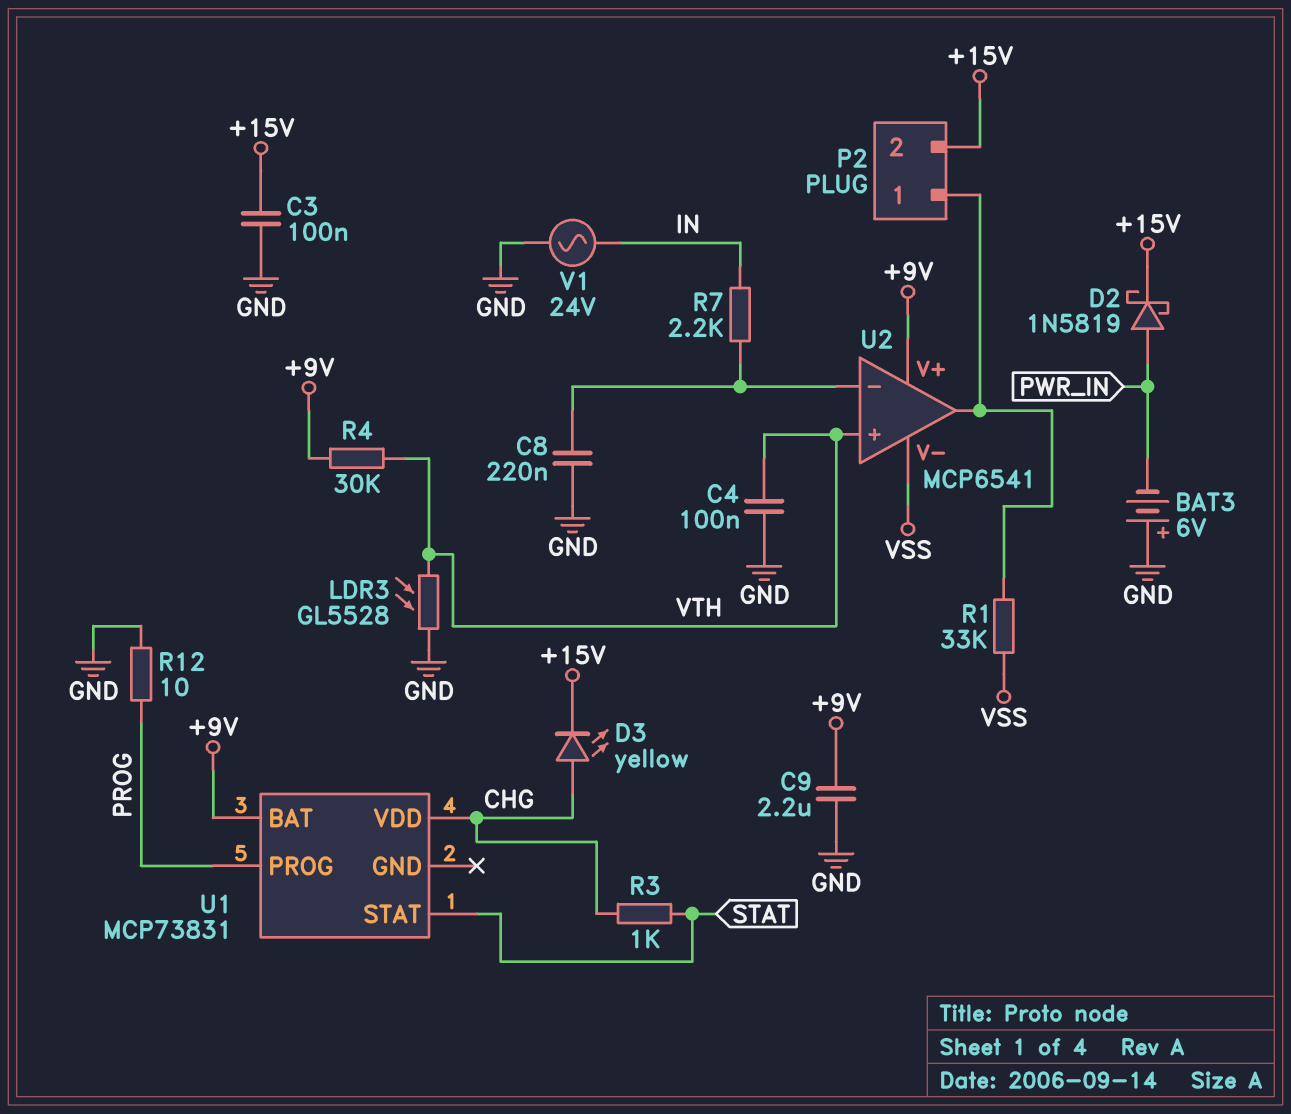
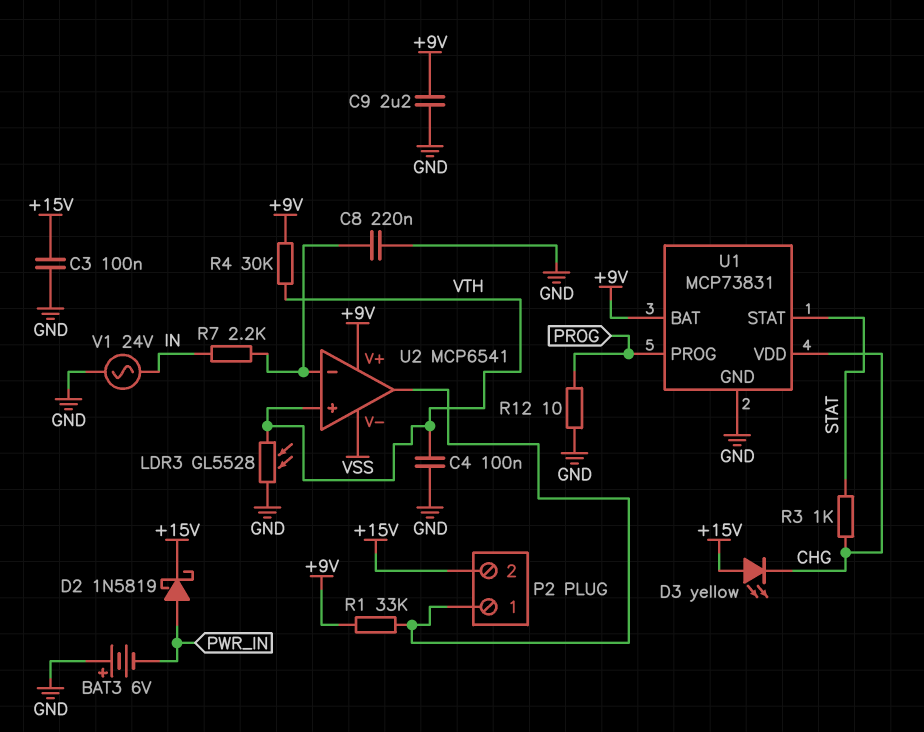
D3: LED yellow (A CHG, K +15V) -> LED yellow (A +15V, K CHG)
R1: 33k (P2/1, VSS) -> 33k (+9V, P2/1)
U1 pin GND: none -> GND

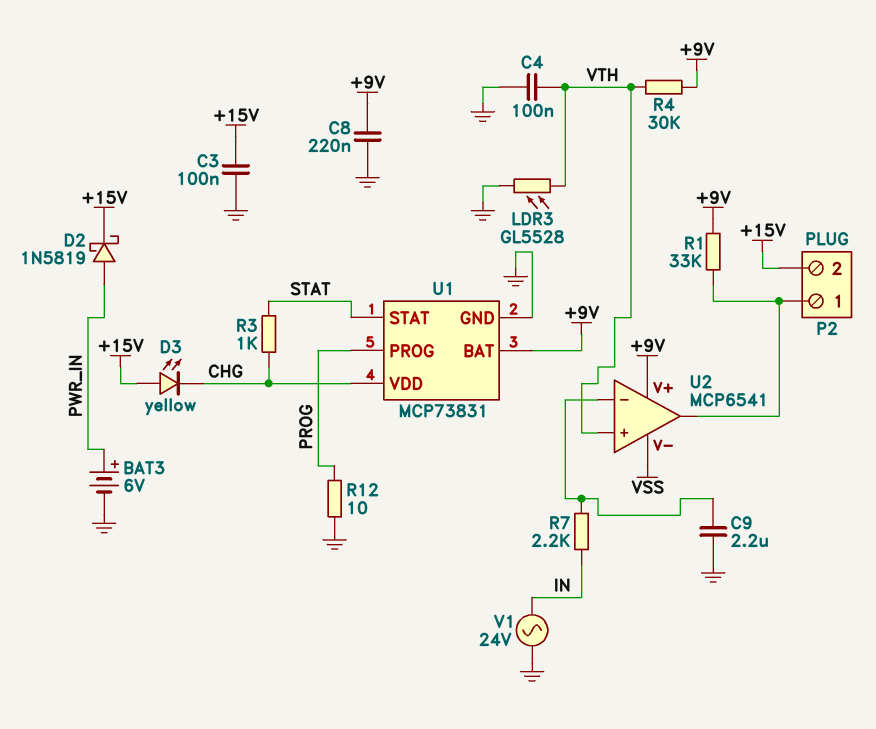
BAT3: 6V (plus GND, minus PWR_IN) -> 6V (plus PWR_IN, minus GND)
C8: 220nF (GND, U2/in-) -> 220nF (+9V, GND)
C9: 2.2uF (+9V, GND) -> 2.2uF (GND, U2/in-)

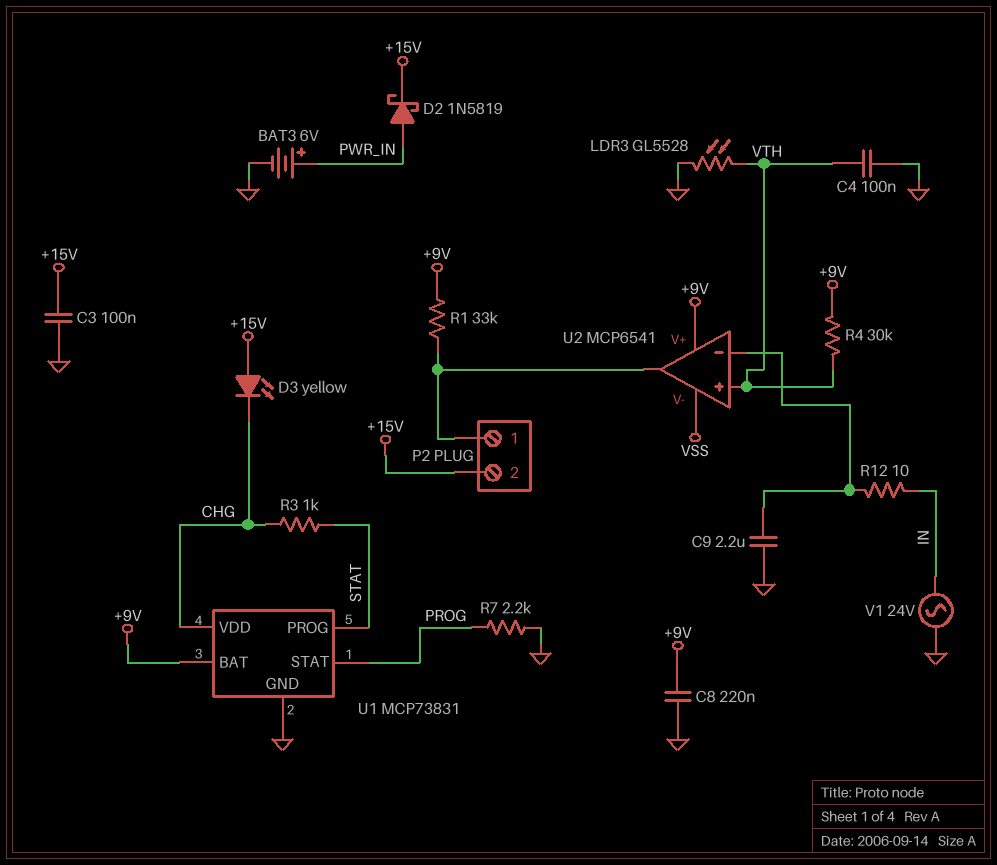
R7: 2.2k (IN, U2/in-) -> 2.2k (GND, PROG)
R12: 10 (GND, PROG) -> 10 (IN, U2/in-)
U1 pin PROG: PROG -> STAT
U1 pin STAT: STAT -> PROG

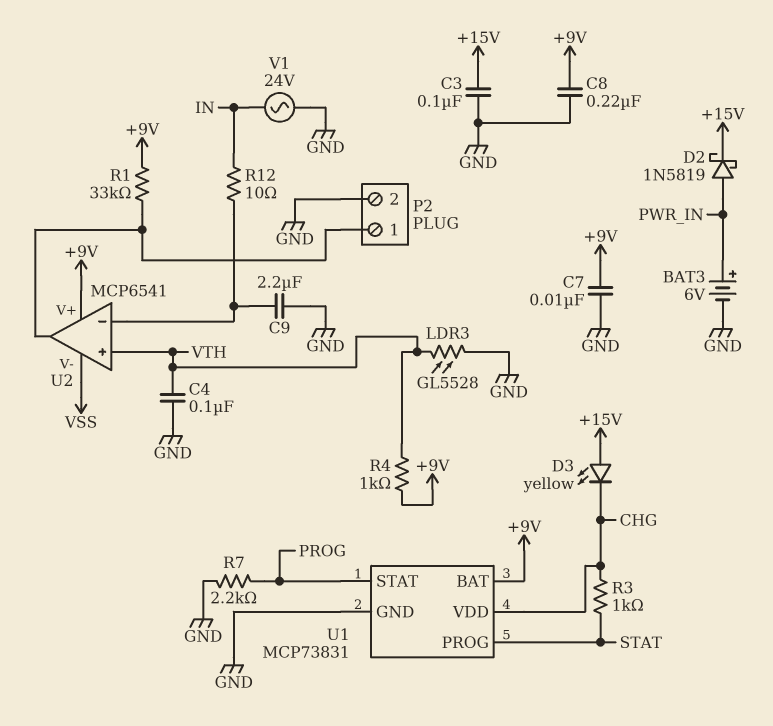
C7: none -> 10nF (+9V, GND)
P2 pin 2: +15V -> GND
R4: 30k (+9V, VTH) -> 1k (+9V, VTH)

